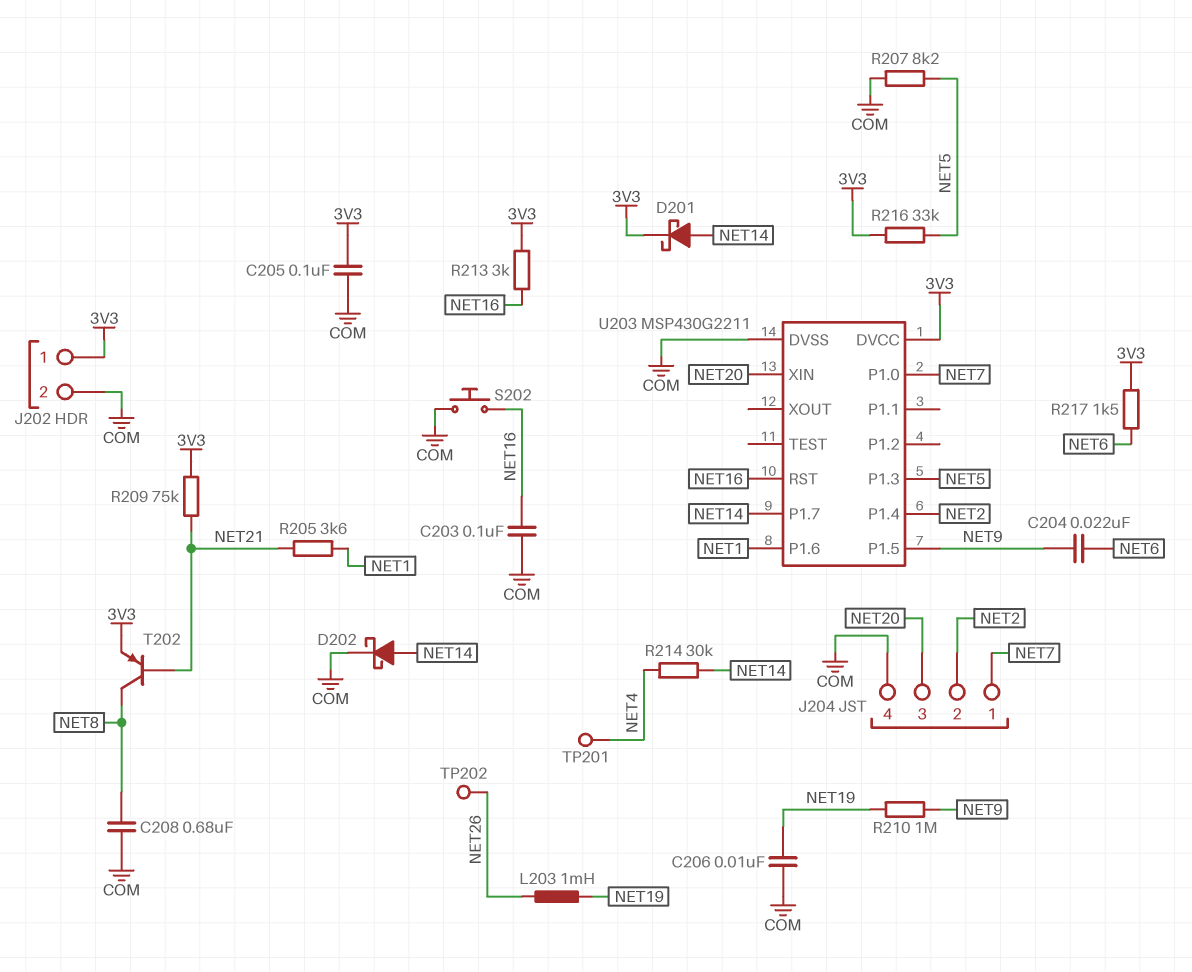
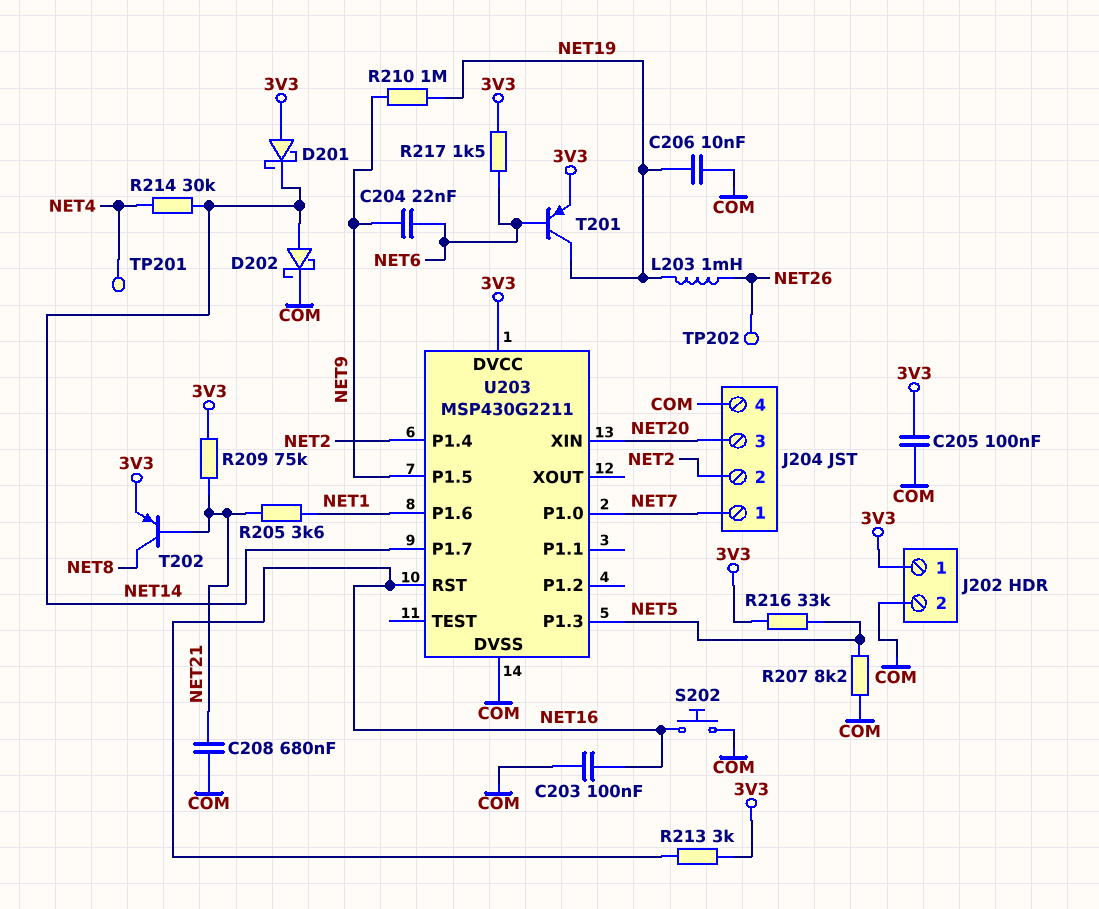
C208: 680nF (COM, NET8) -> 680nF (COM, NET21)
D201: schottky (A NET14, K 3V3) -> schottky (A 3V3, K NET14)
T201: none -> PNP (B NET6, C NET19, E 3V3)

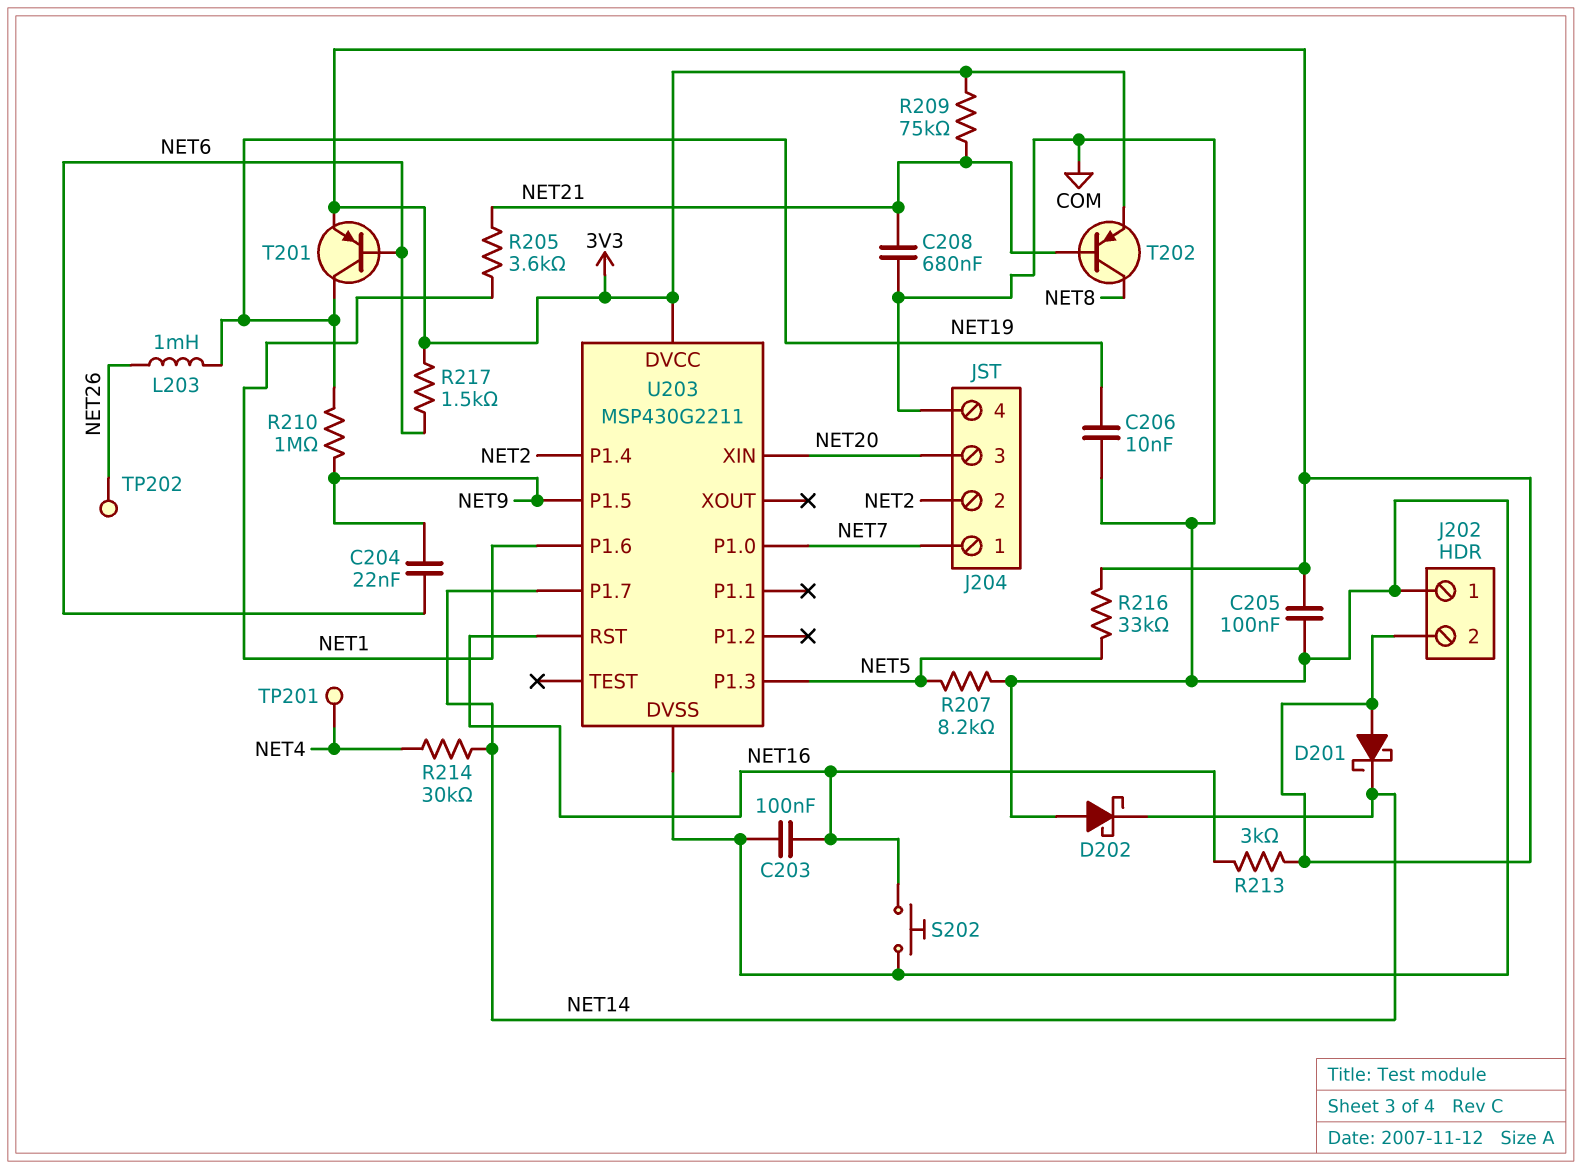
D202: schottky (A NET14, K COM) -> schottky (A COM, K NET14)
J202 pin 1: 3V3 -> COM
J202 pin 2: COM -> 3V3

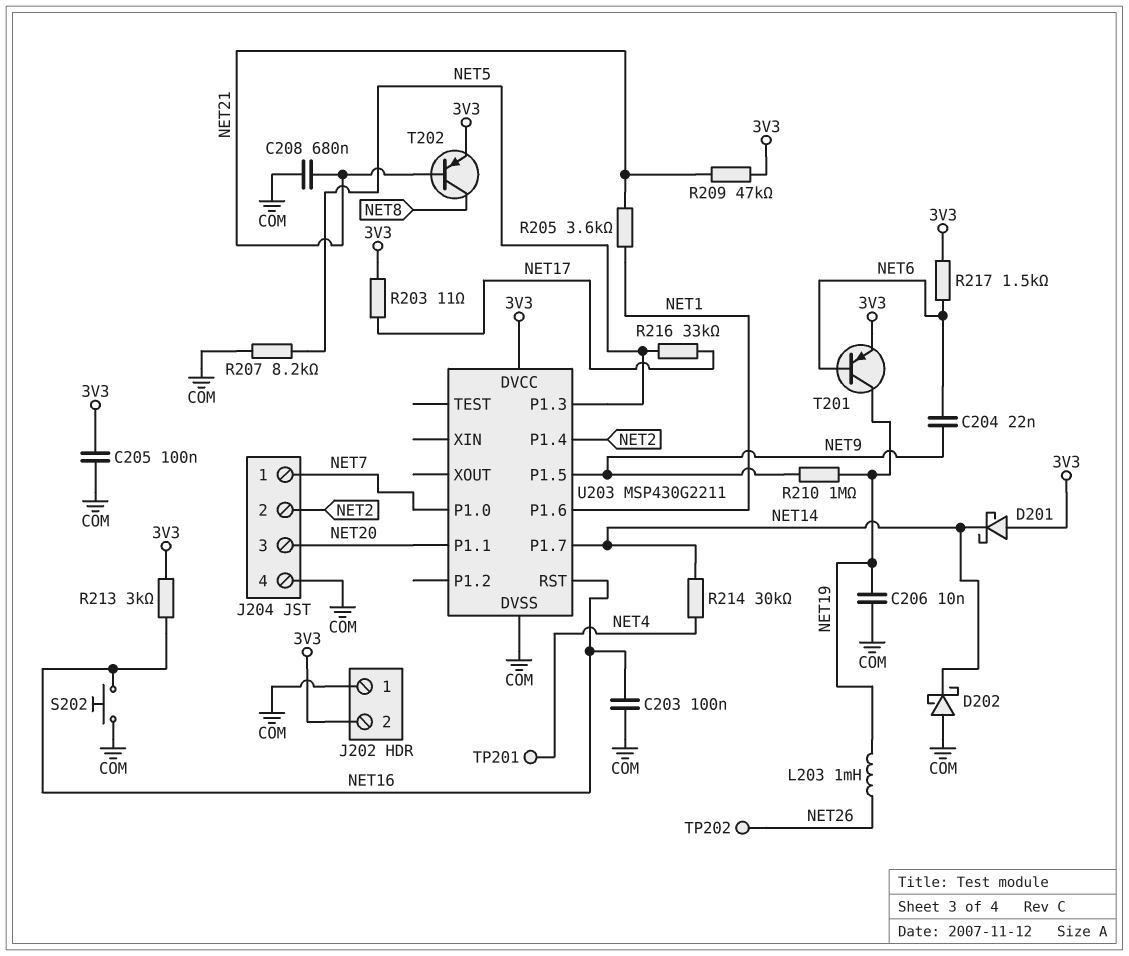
R203: none -> 11 (3V3, NET17)
R209: 75k (3V3, NET21) -> 47k (3V3, NET21)
R216: 33k (3V3, NET5) -> 33k (NET5, NET17)
U203 pin P1.1: none -> NET20
U203 pin XIN: NET20 -> none

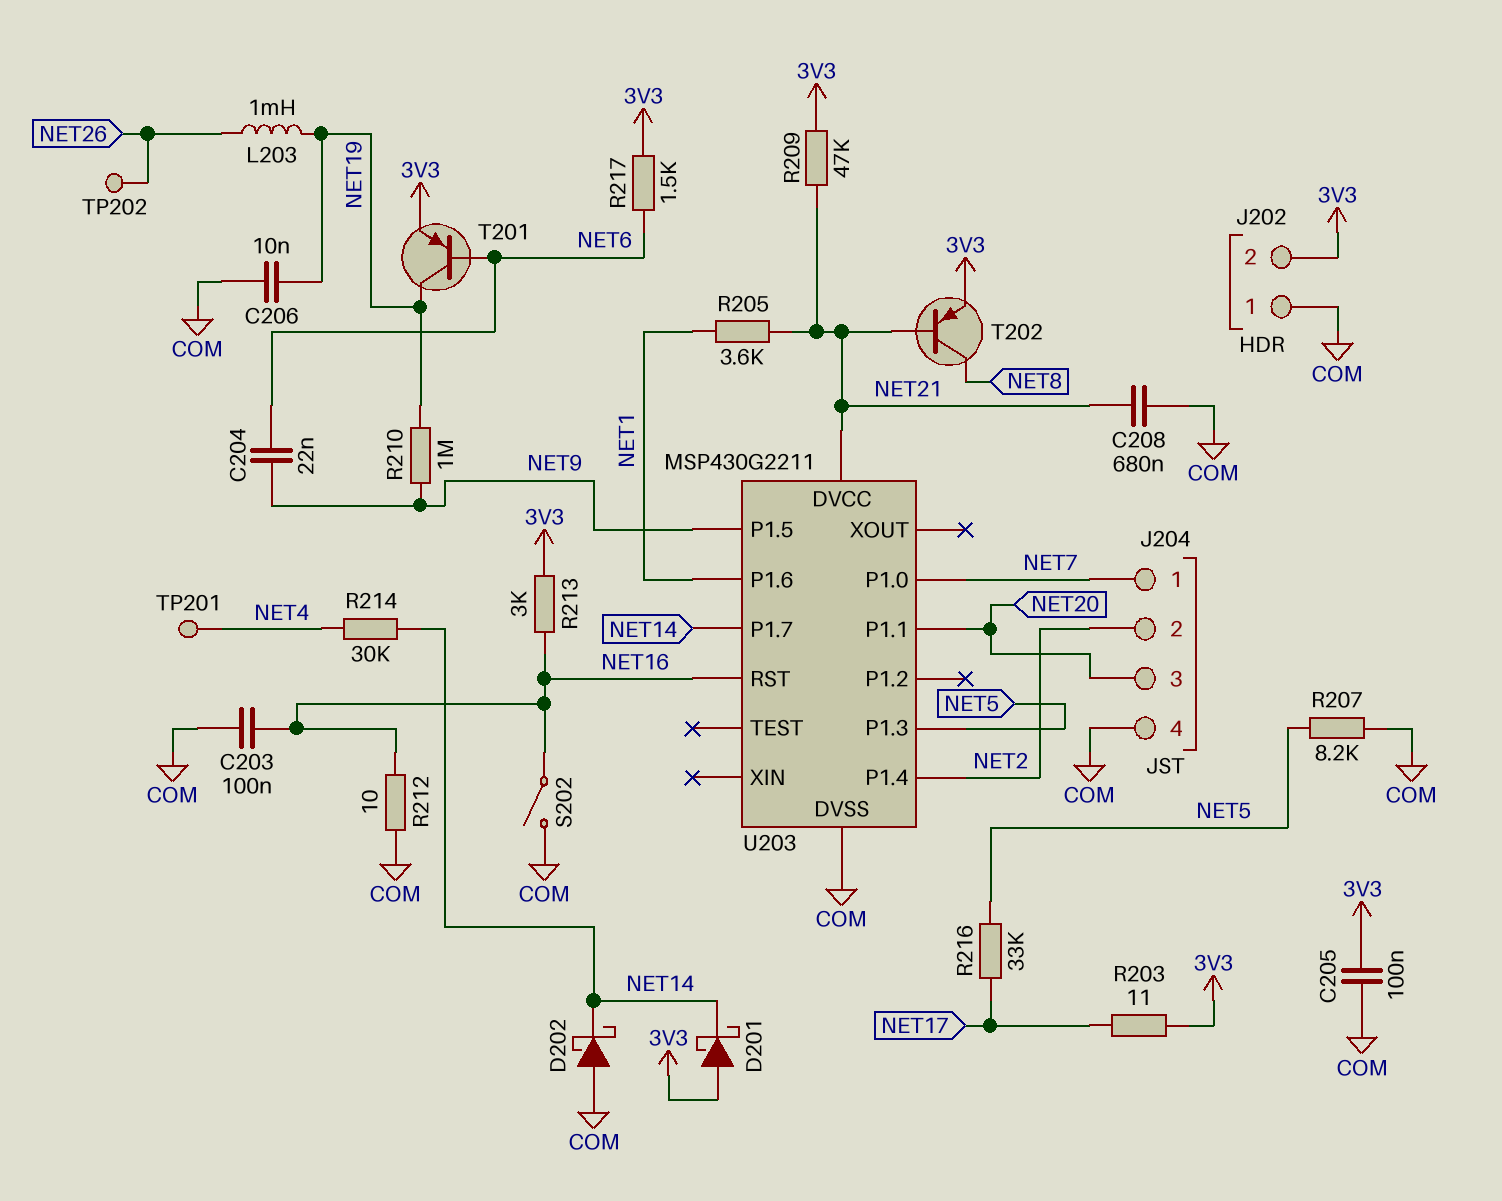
R212: none -> 10 (COM, NET16)
S202: button (COM, NET16) -> switch (COM, NET16)
U203 pin DVCC: 3V3 -> NET21

